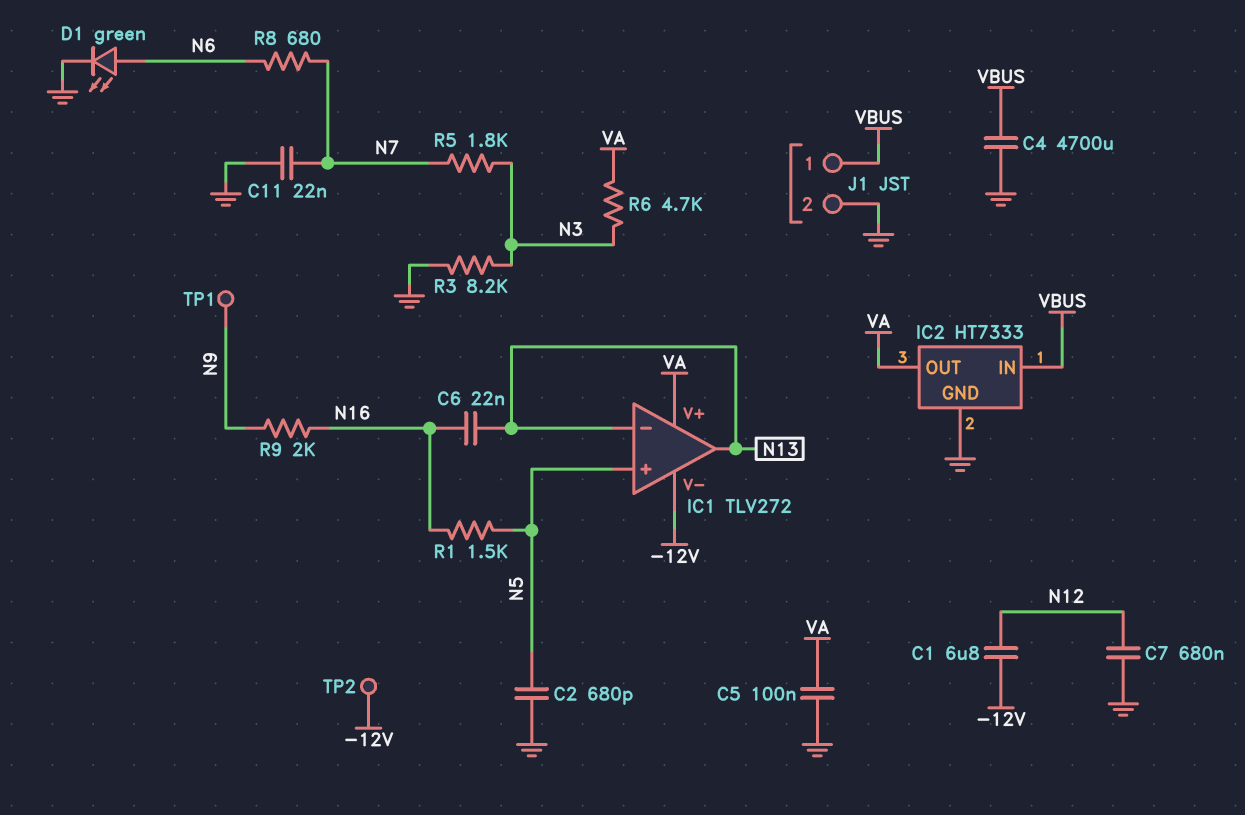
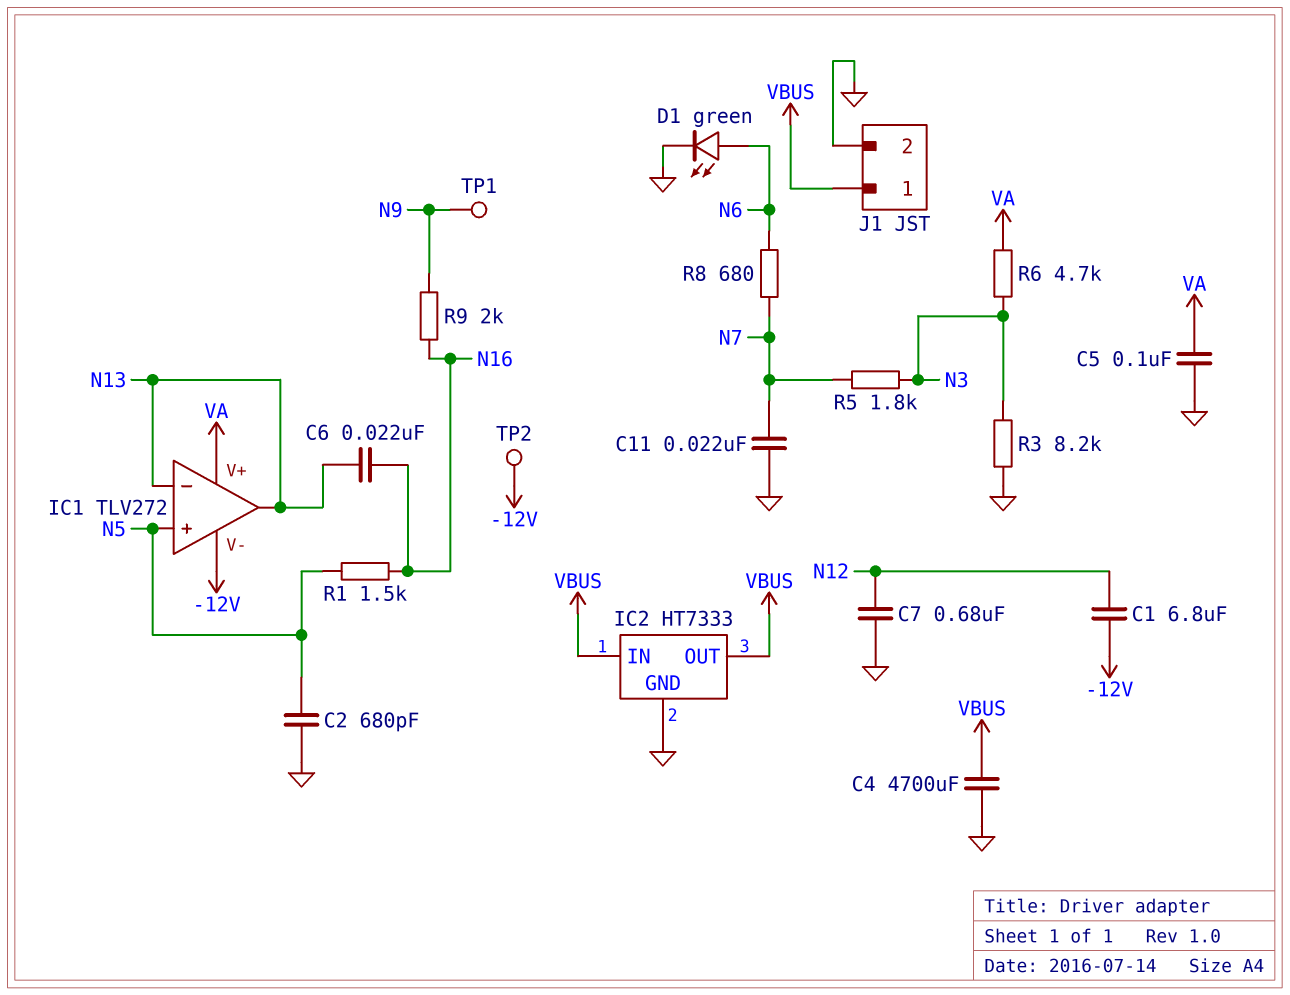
IC2 pin OUT: VA -> VBUS

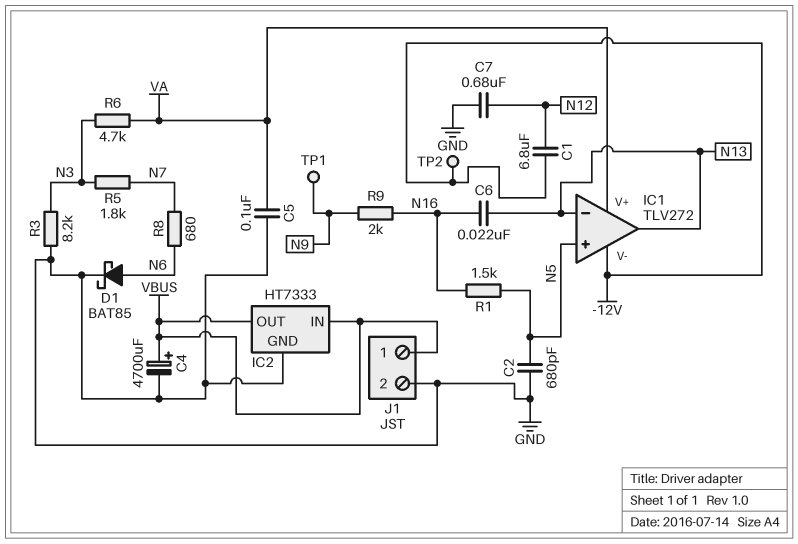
C4: 4700uF (GND, VBUS) -> 4700uF (plus VBUS, minus GND)
C11: 22nF (GND, N7) -> none
D1: LED green (A N6, K GND) -> schottky BAT85 (A N6, K GND)

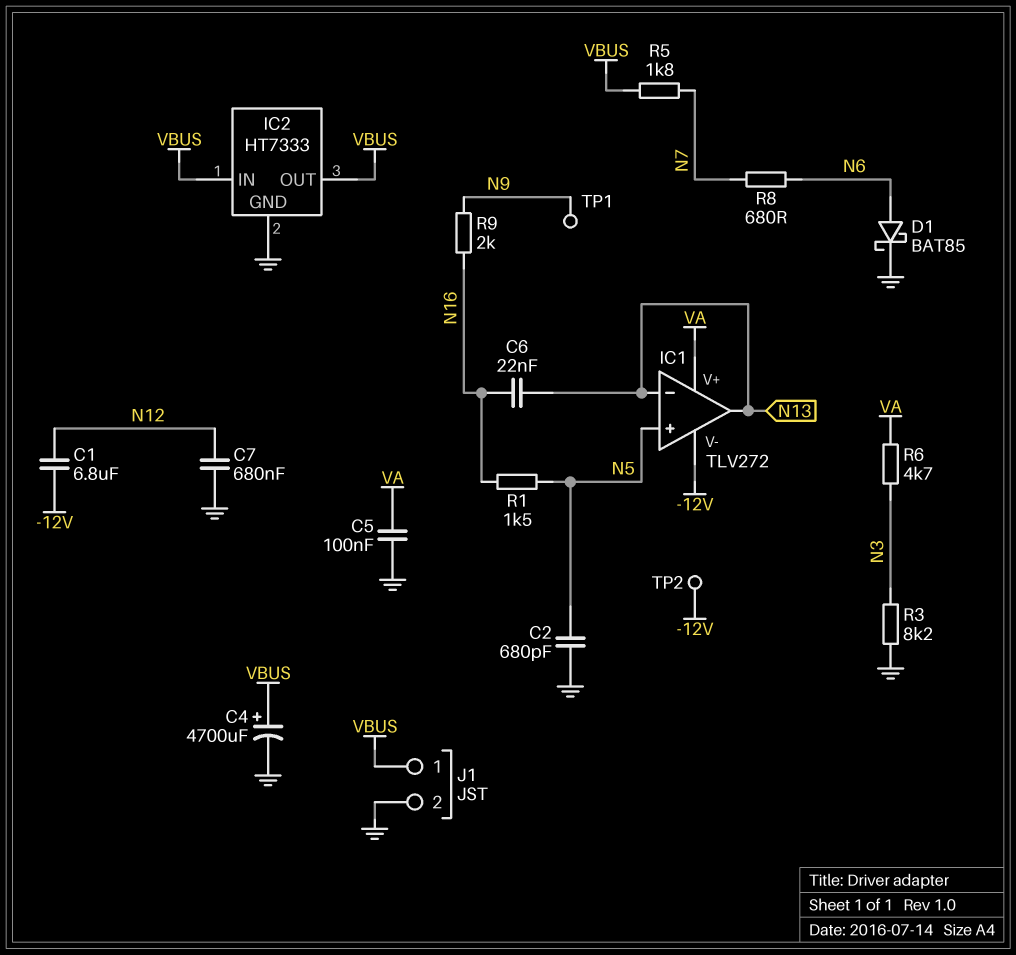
R5: 1.8k (N3, N7) -> 1.8k (N7, VBUS)

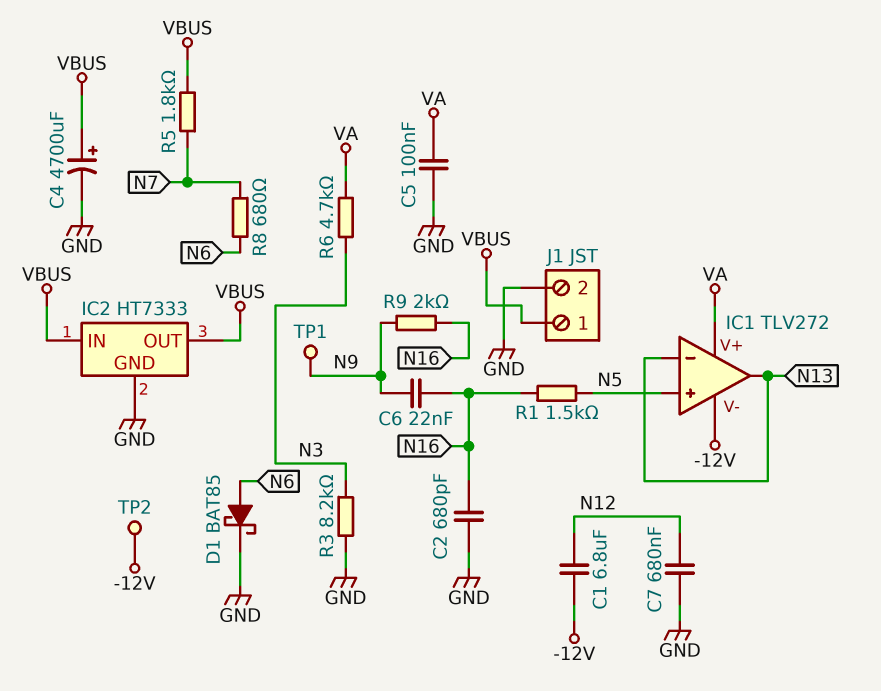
C2: 680pF (GND, N5) -> 680pF (GND, N16)
C6: 22nF (N13, N16) -> 22nF (N9, N16)

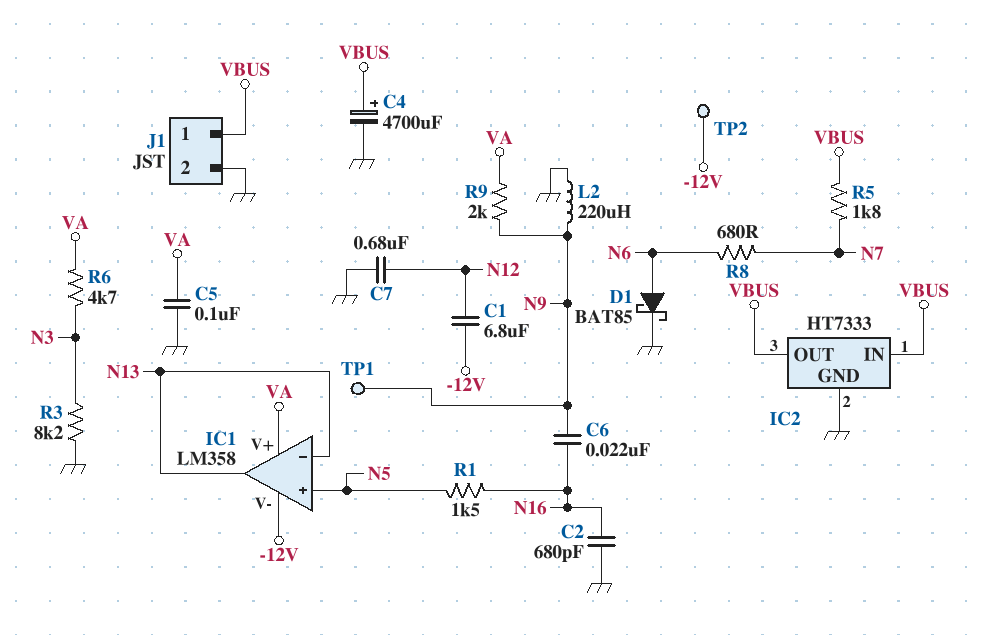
IC1: TLV272 -> LM358
L2: none -> 220uH (GND, N9)
R9: 2k (N9, N16) -> 2k (N9, VA)

